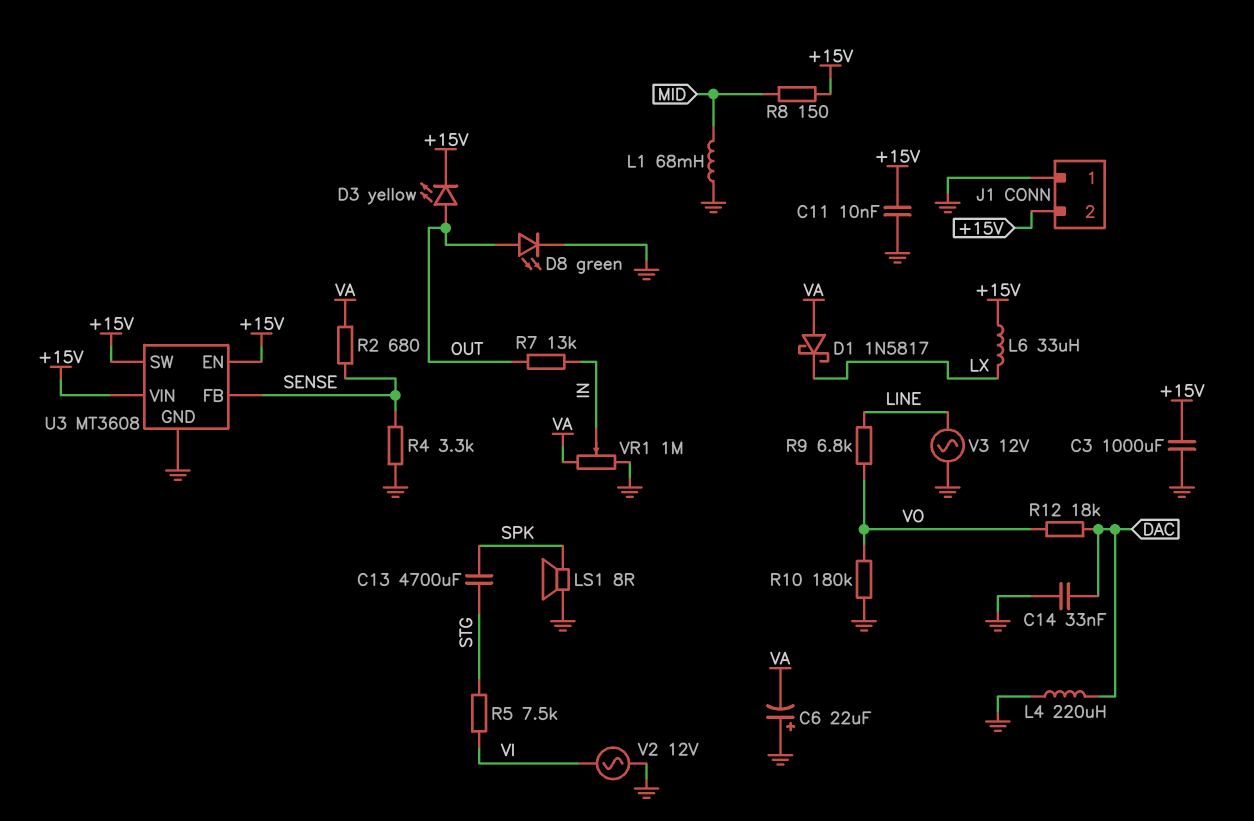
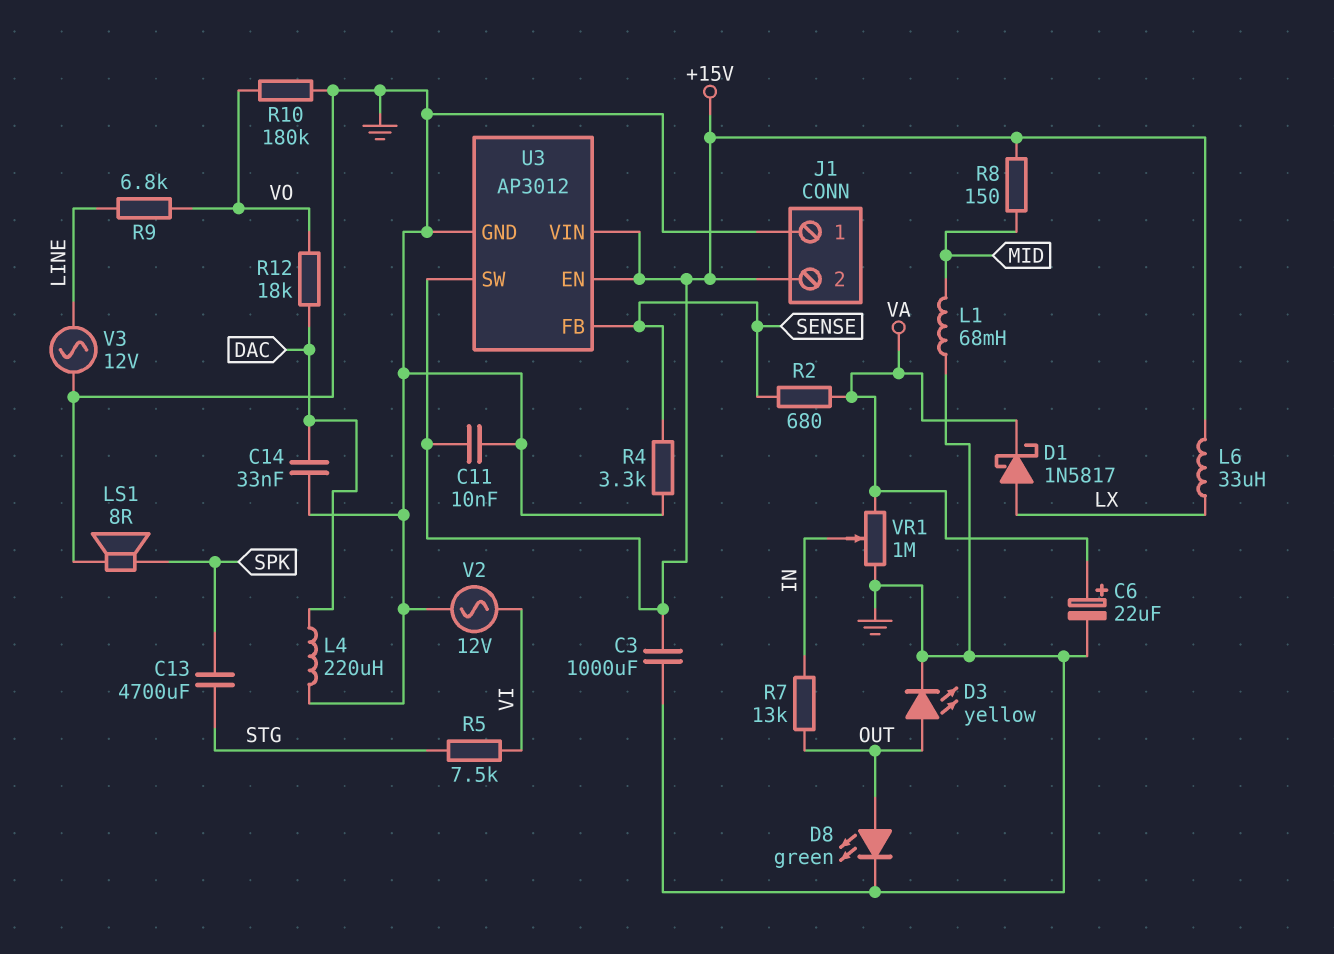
C6: 22uF (plus GND, minus VA) -> 22uF (plus VA, minus GND)
D1: schottky 1N5817 (A VA, K LX) -> schottky 1N5817 (A LX, K VA)
D3: LED yellow (A OUT, K +15V) -> LED yellow (A OUT, K GND)
U3: MT3608 -> AP3012

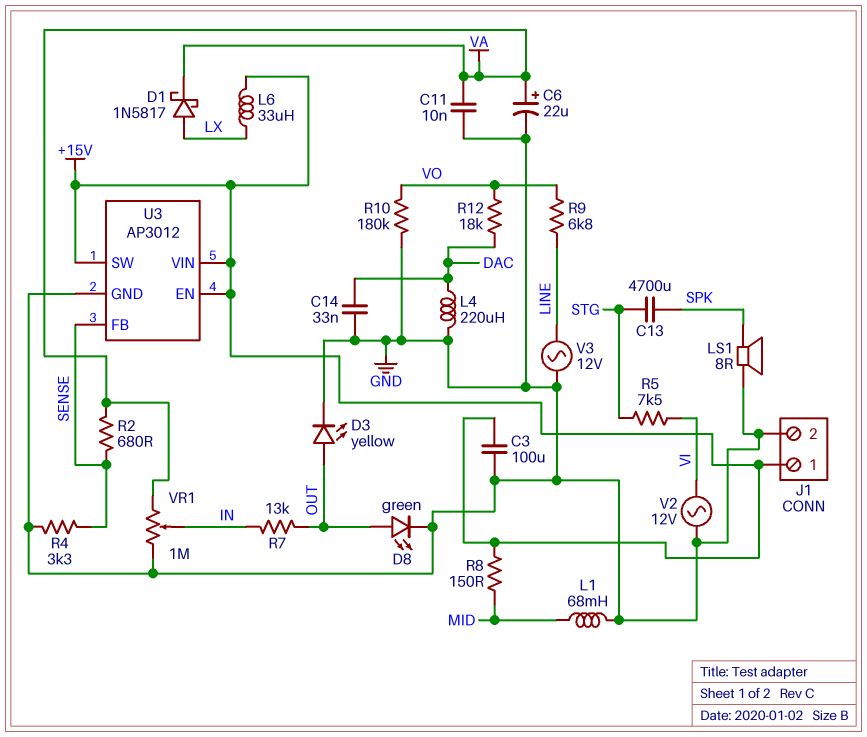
C3: 1000uF (+15V, GND) -> 100uF (+15V, GND)
C11: 10nF (+15V, GND) -> 10nF (GND, VA)
J1 pin 1: GND -> +15V
J1 pin 2: +15V -> GND

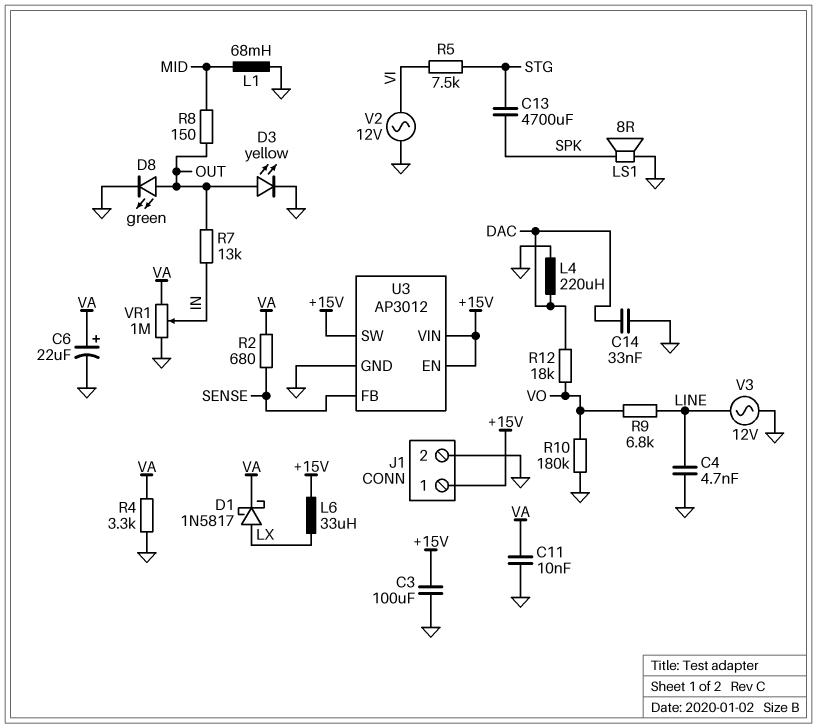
C4: none -> 4.7nF (GND, LINE)
R4: 3.3k (GND, SENSE) -> 3.3k (GND, VA)
R8: 150 (+15V, MID) -> 150 (MID, OUT)

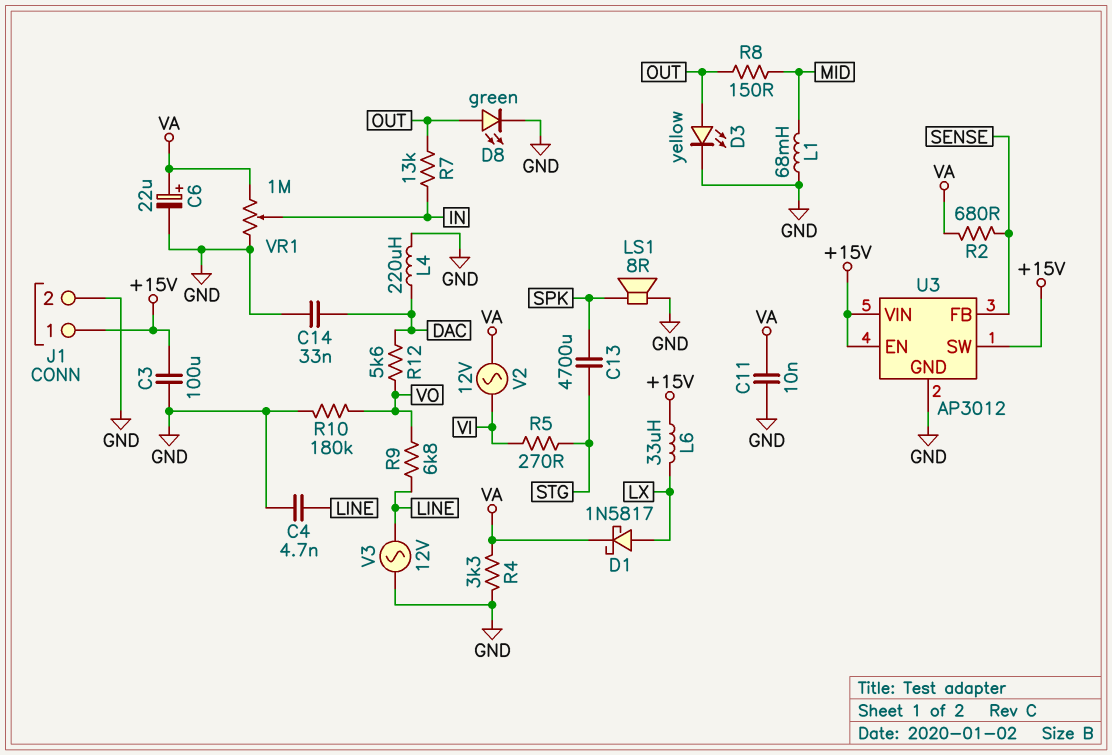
R5: 7.5k (STG, VI) -> 270 (STG, VI)
R12: 18k (DAC, VO) -> 5.6k (DAC, VO)
V2: AC 12V (GND, VI) -> AC 12V (VA, VI)

